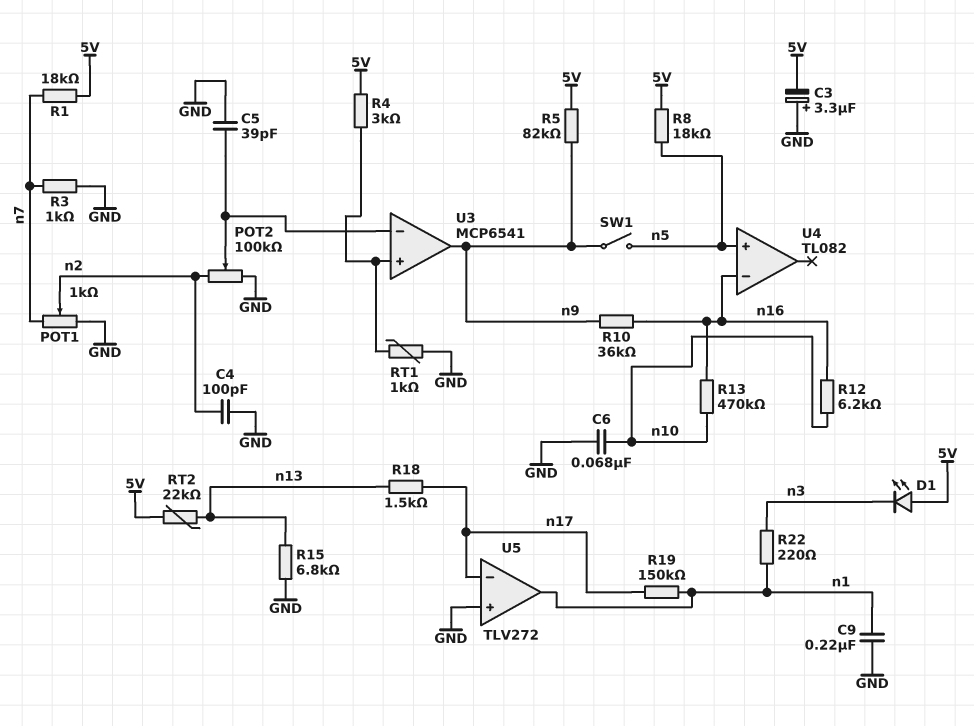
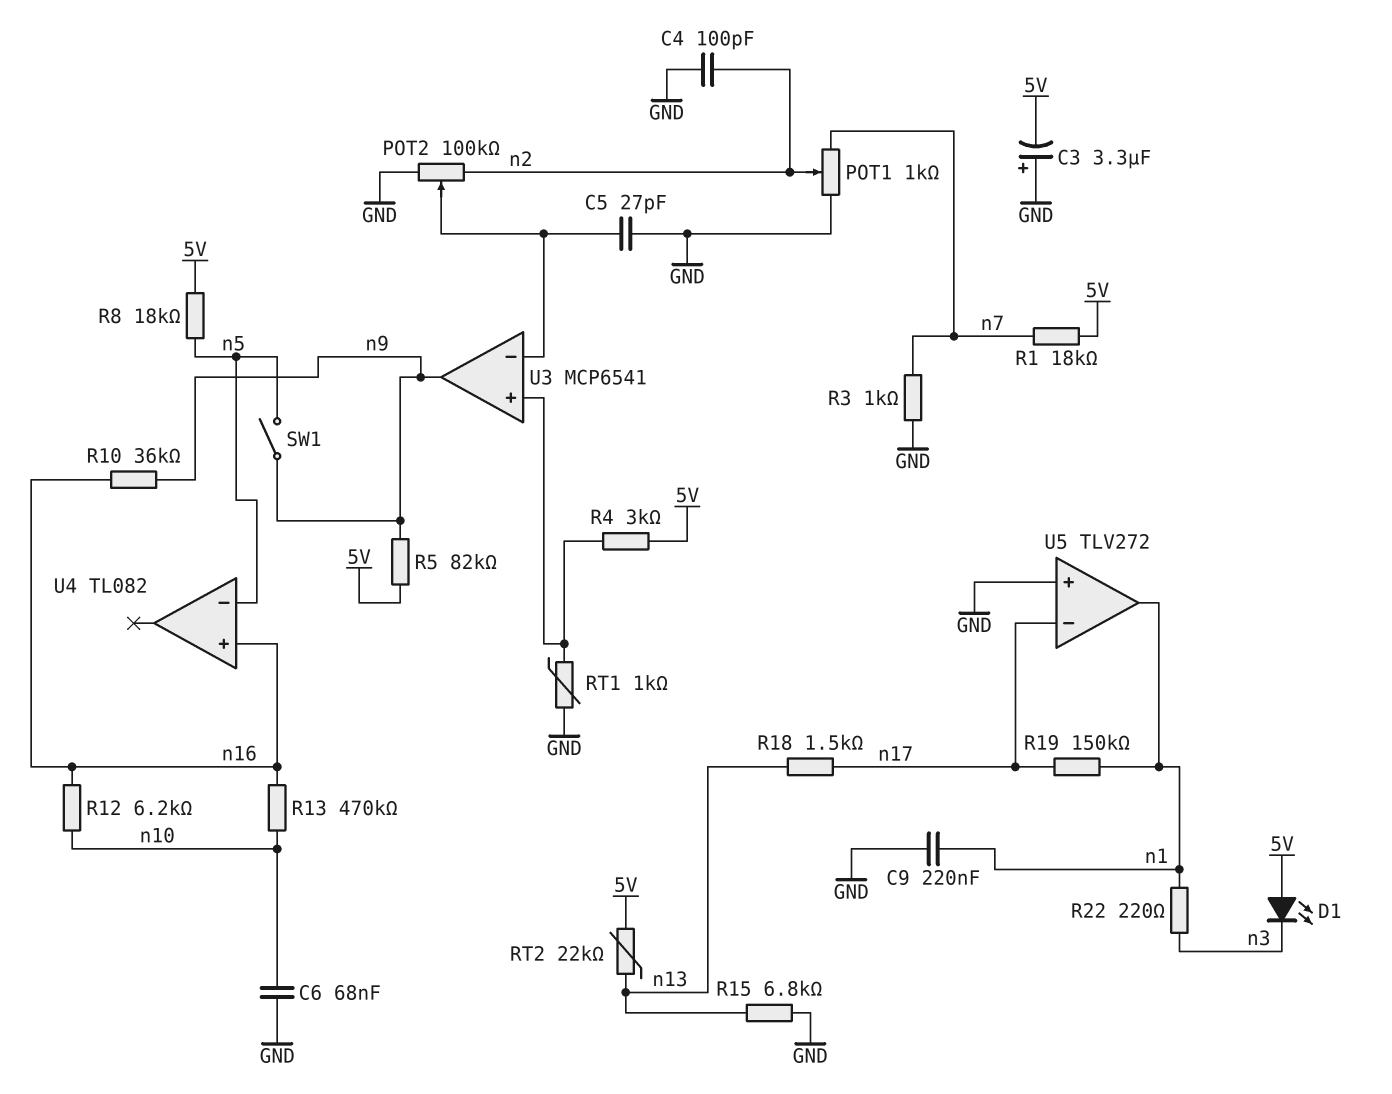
C5: 39pF (GND, U3/in-) -> 27pF (GND, U3/in-)
U4 pin in+: n5 -> n16
U4 pin in-: n16 -> n5

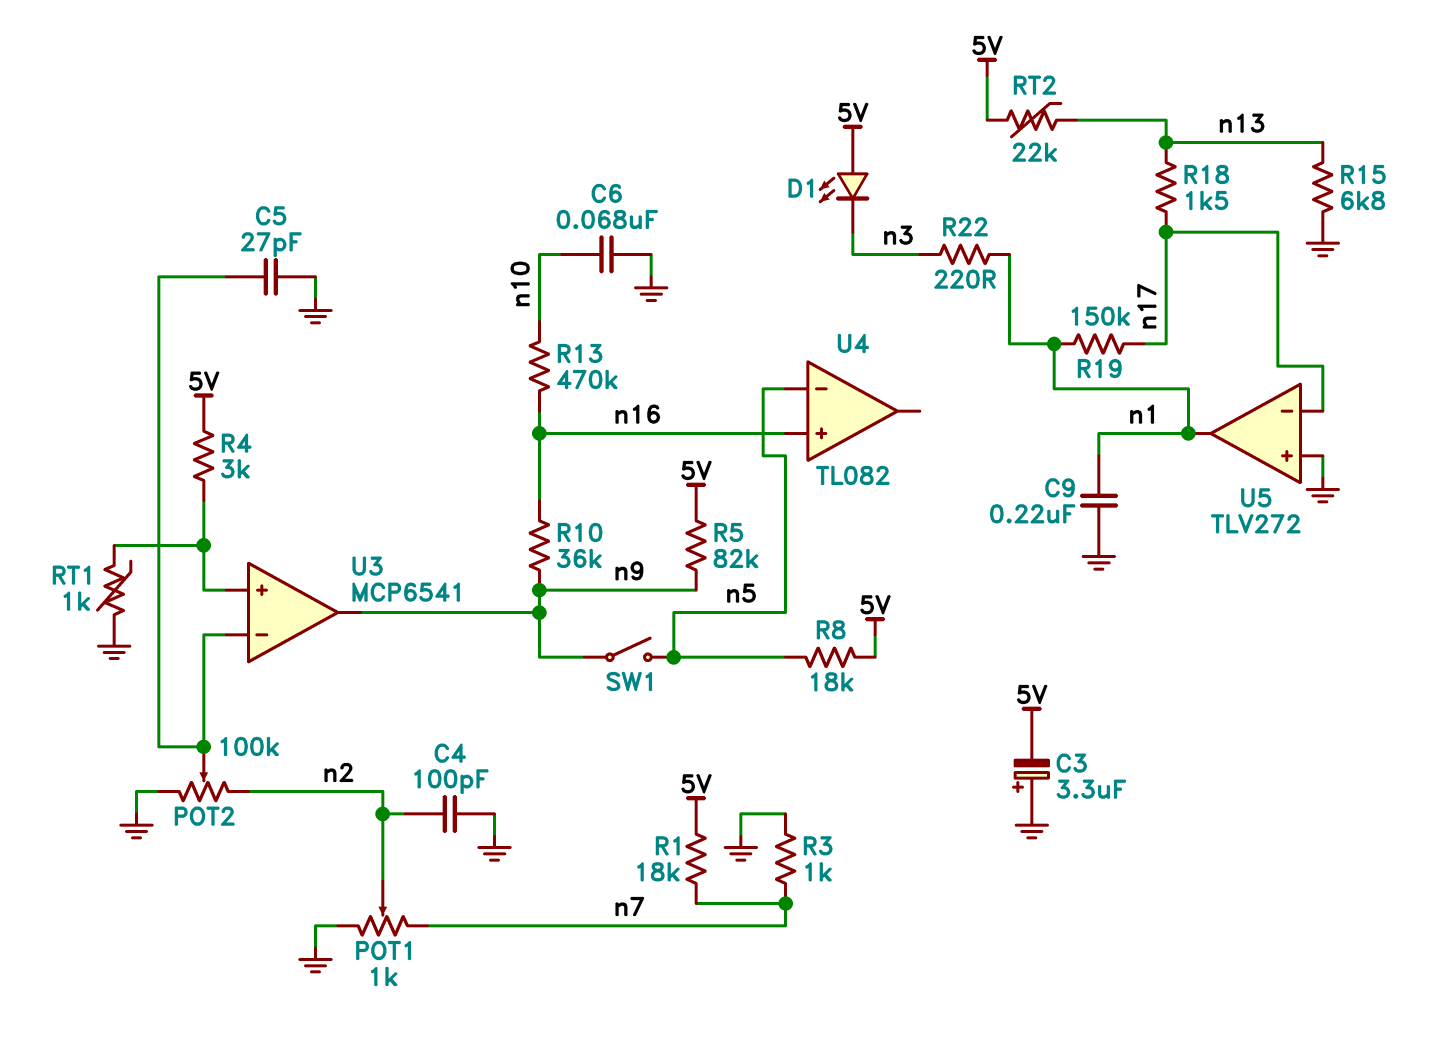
R12: 6.2k (n10, n16) -> none

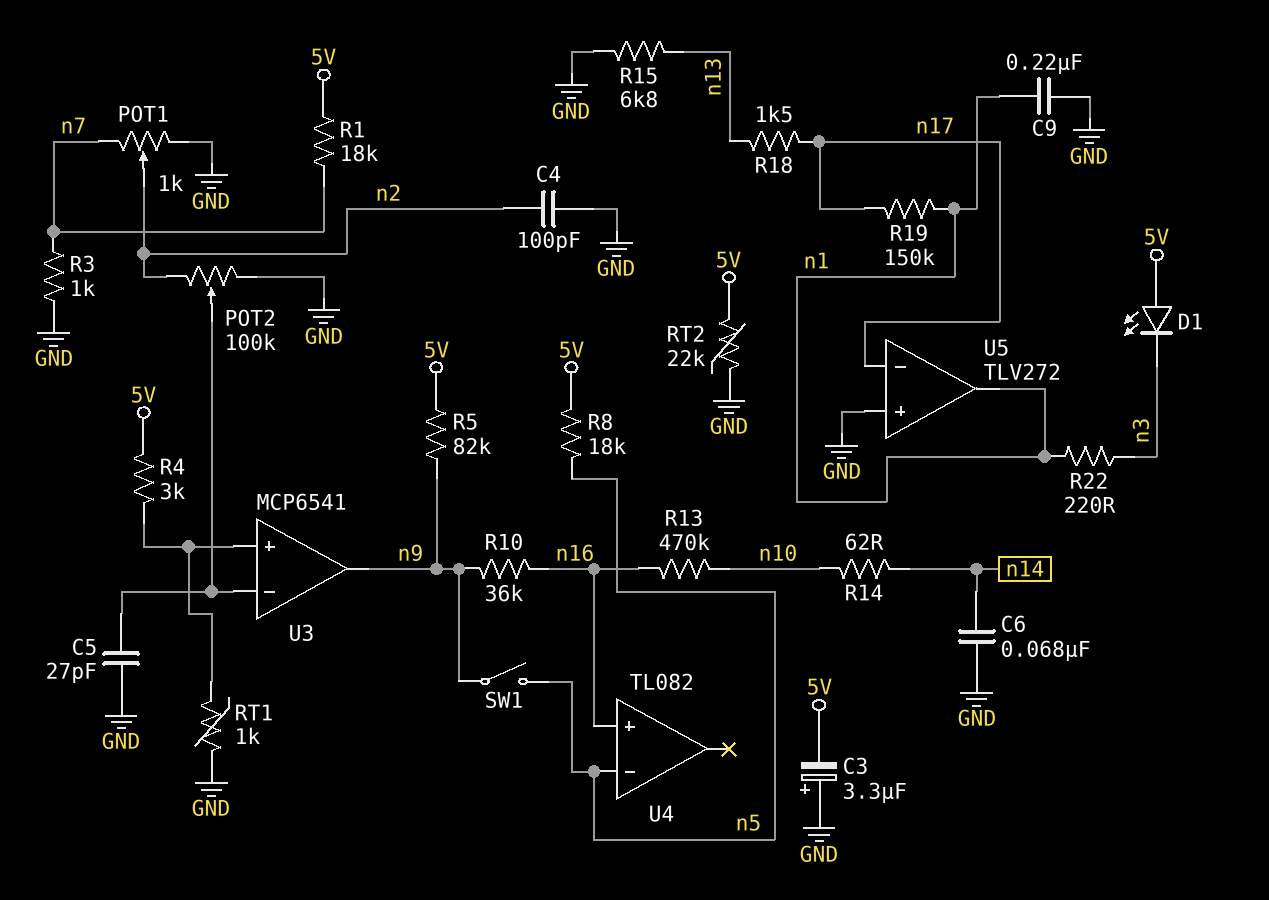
C6: 68nF (GND, n10) -> 68nF (GND, n14)
R14: none -> 62 (n10, n14)
RT2: 22k (5V, n13) -> 22k (5V, GND)

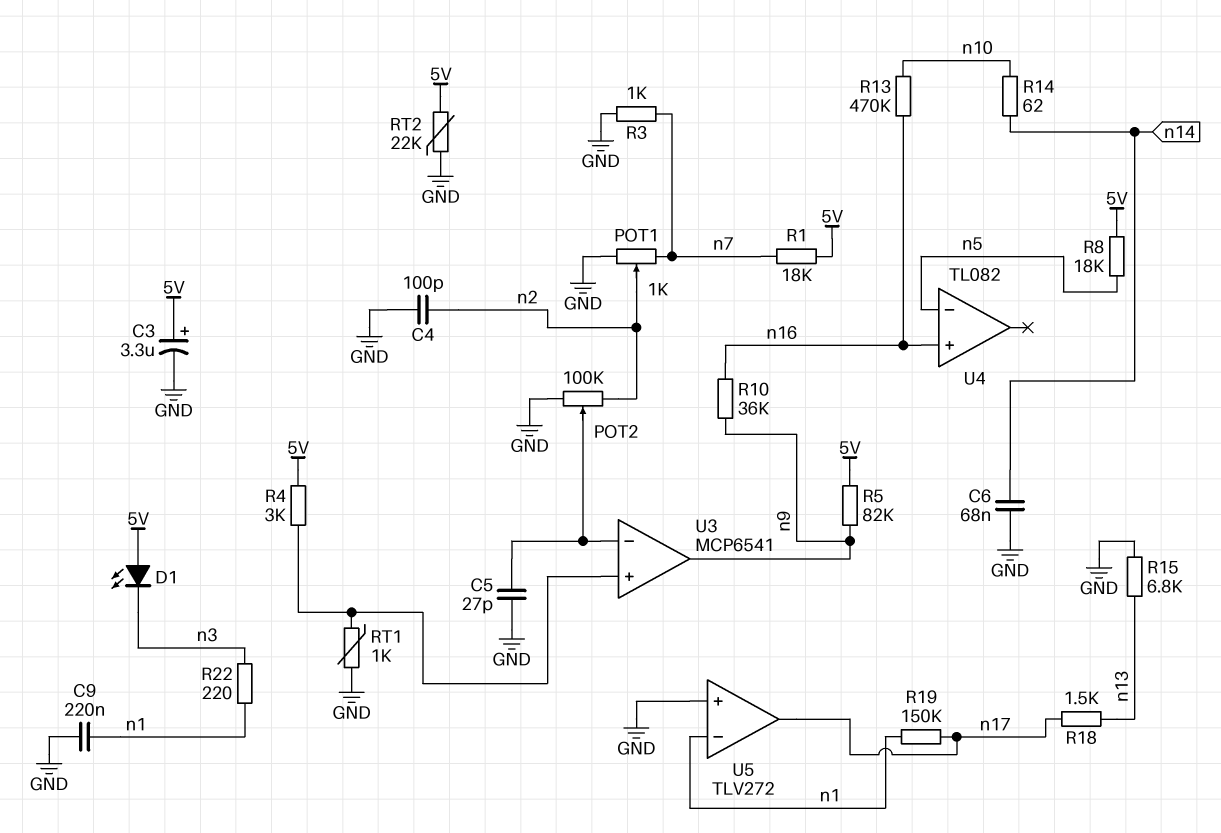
C3: 3.3uF (plus GND, minus 5V) -> 3.3uF (plus 5V, minus GND)
SW1: switch (n5, n9) -> none
U5 pin in-: n17 -> n1
U5 pin out: n1 -> n17

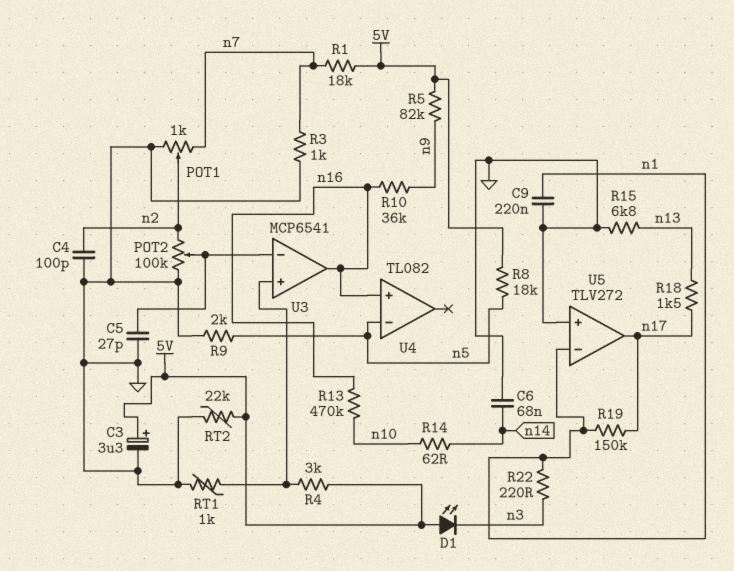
R9: none -> 2k (GND, n5)
U3 pin out: n9 -> n16

